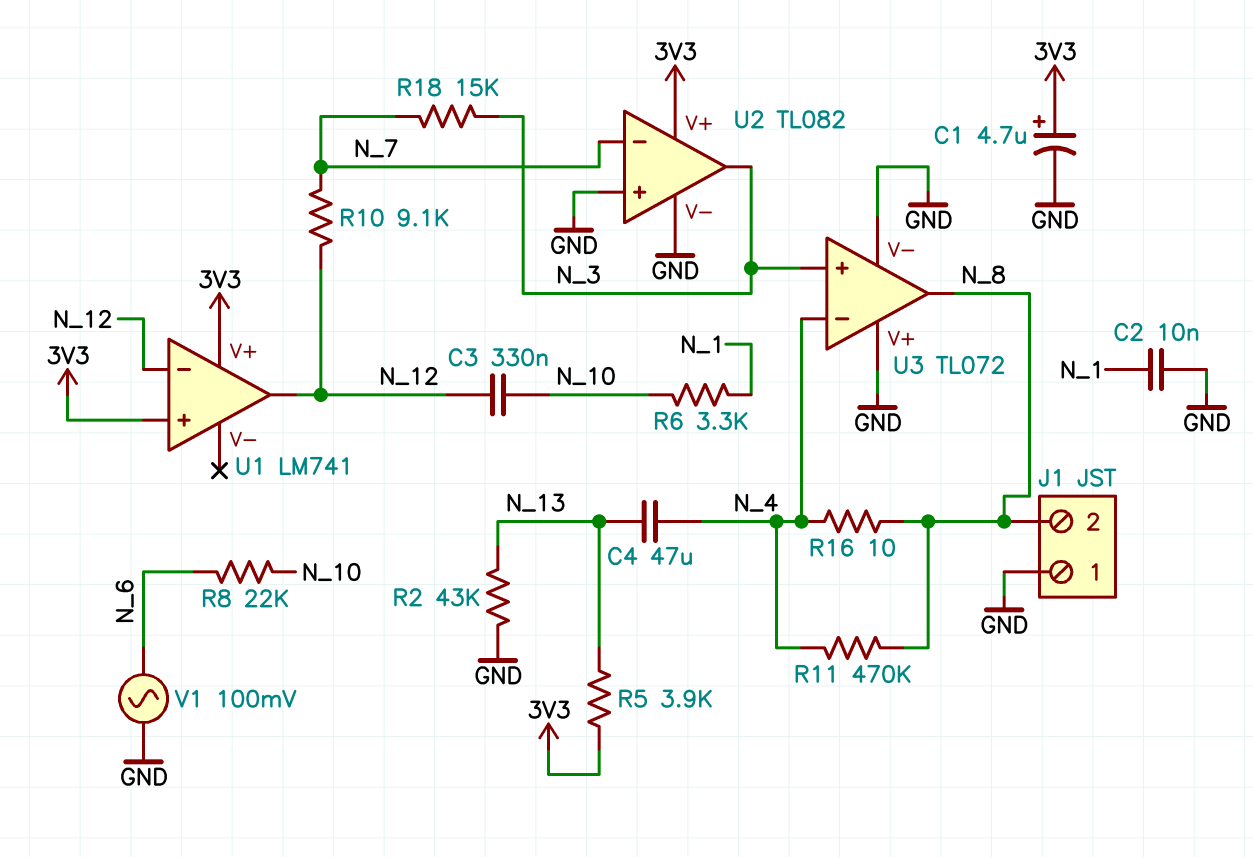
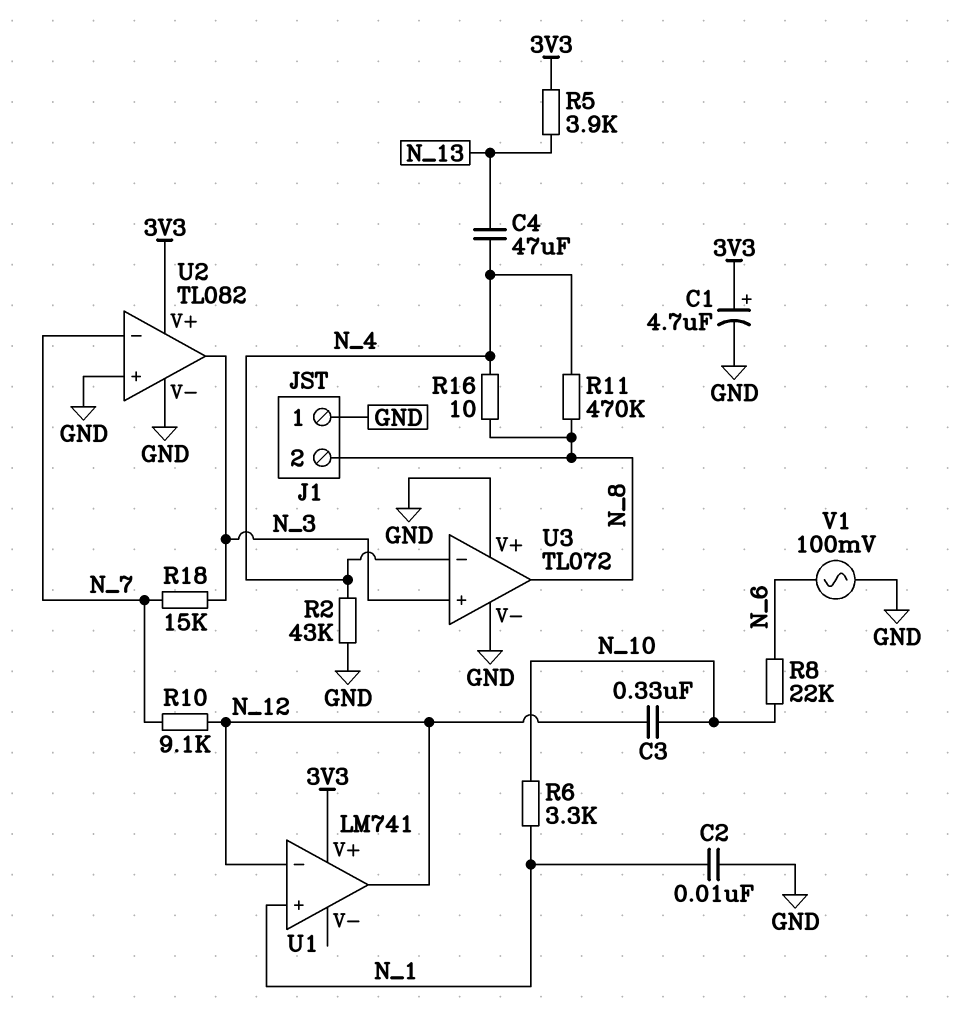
R2: 43k (GND, N_13) -> 43k (GND, N_4)
U1 pin in+: 3V3 -> N_1

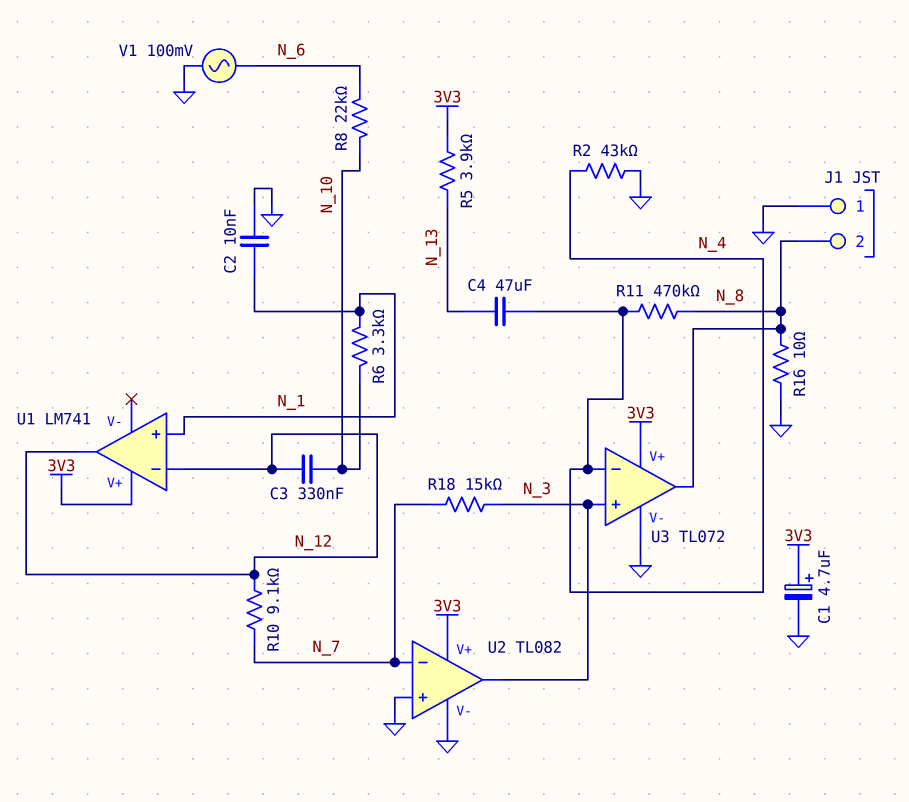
R16: 10 (N_4, N_8) -> 10 (GND, N_8)
U3 pin V+: GND -> 3V3

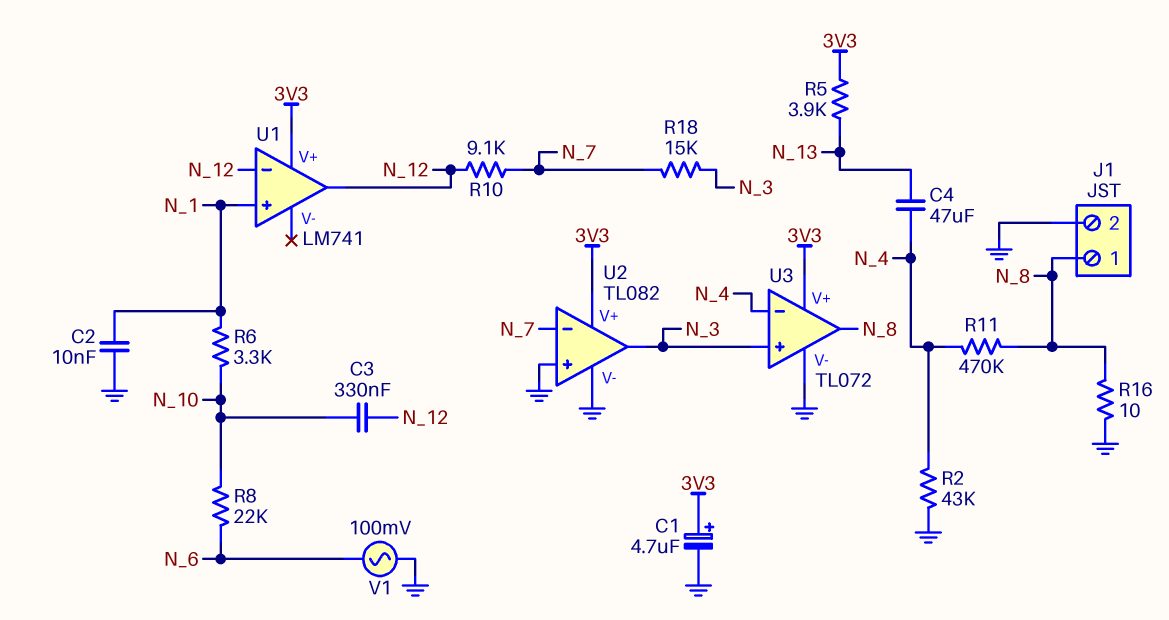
J1 pin 1: GND -> N_8
J1 pin 2: N_8 -> GND

